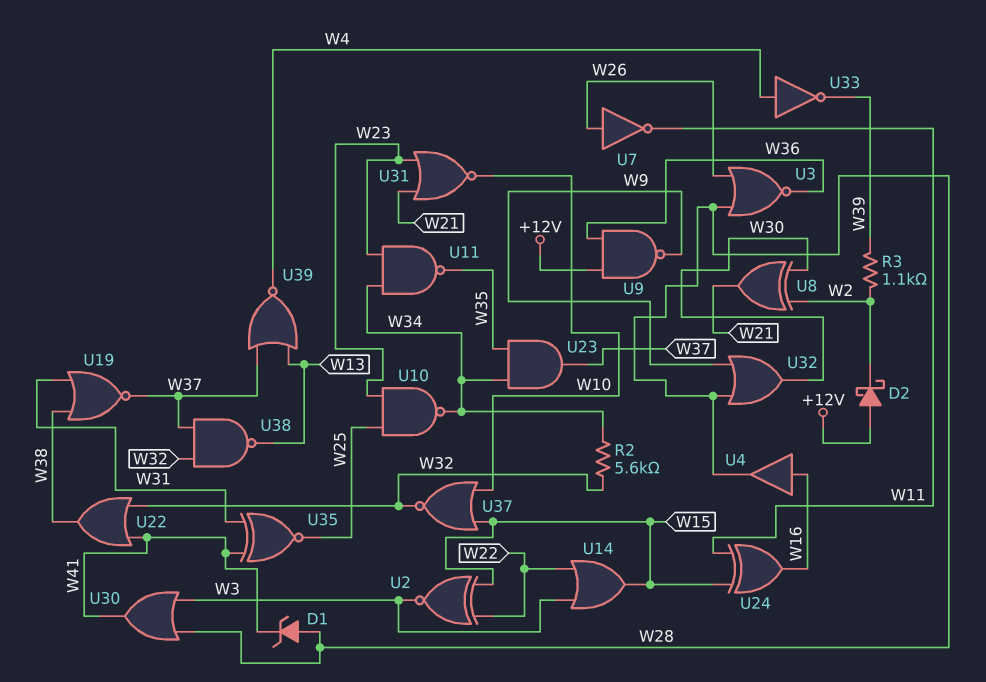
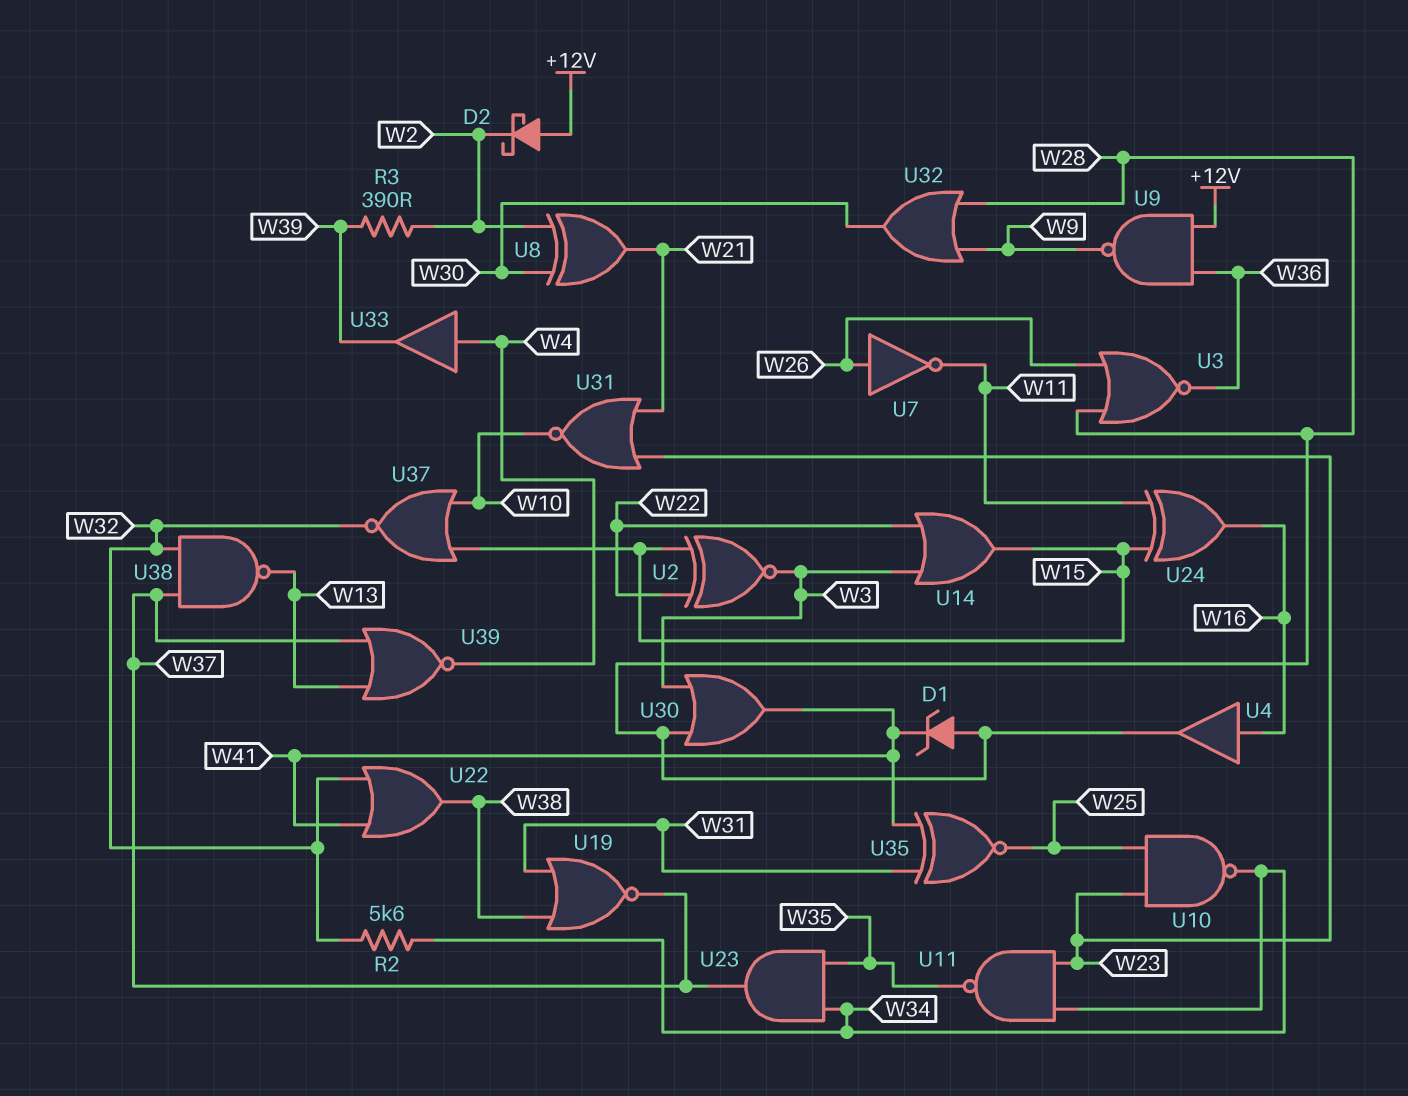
R3: 1.1k (W2, W39) -> 390 (W2, W39)
U33: NOT (in W4, out W39) -> buffer (in W4, out W39)

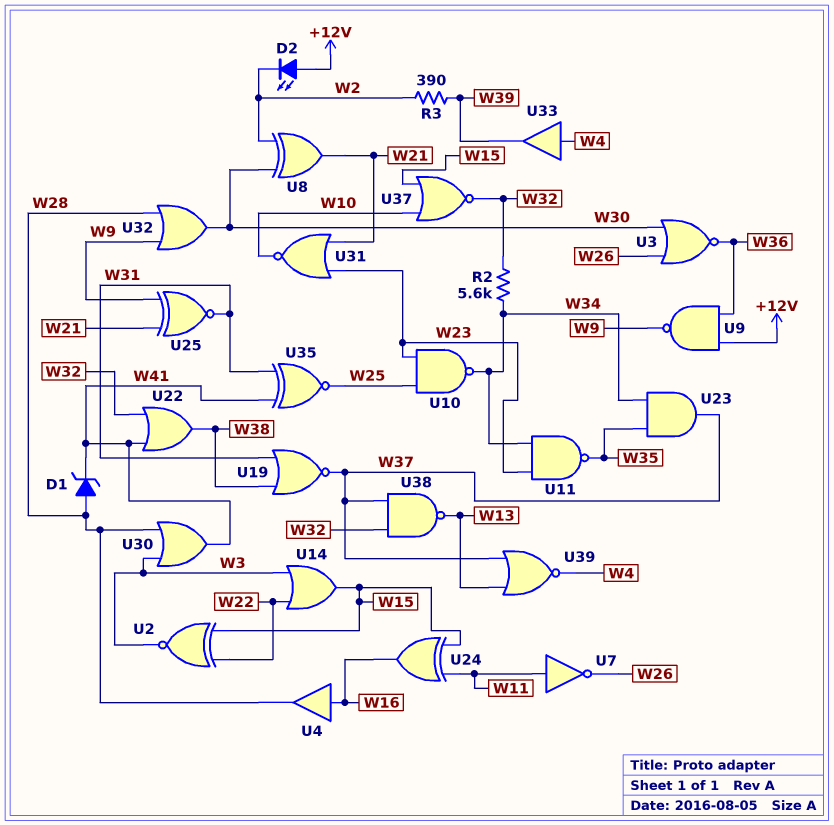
D2: schottky (A +12V, K W2) -> LED (A +12V, K W2)
U3: NOR (in W26, in W28, out W36) -> NOR (in W26, in W30, out W36)
U7: NOT (in W26, out W11) -> NOT (in W11, out W26)
U25: none -> XNOR (in W9, in W21, out W31)

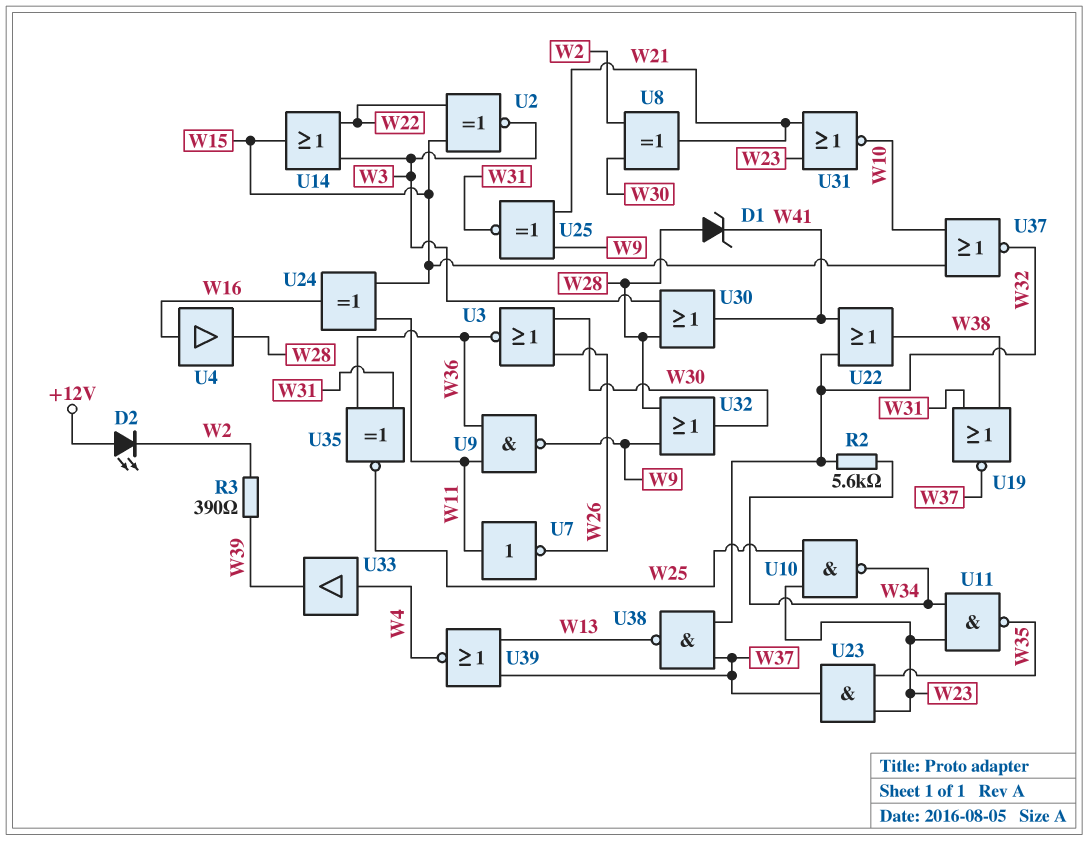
U9: NAND (in +12V, in W36, out W9) -> NAND (in W11, in W36, out W9)
U23: AND (in W34, in W35, out W37) -> AND (in W23, in W35, out W37)
U35: XNOR (in W31, in W41, out W25) -> XNOR (in W31, in W36, out W25)

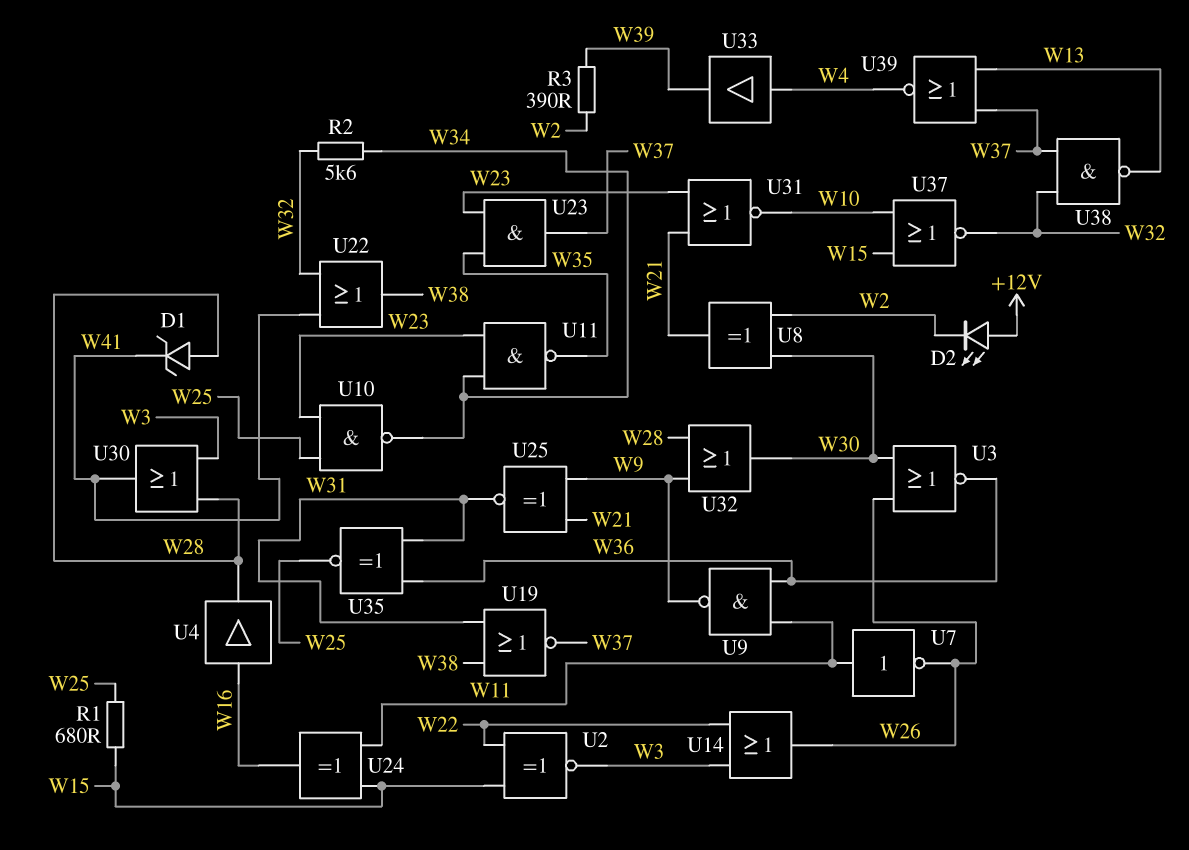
R1: none -> 680 (W15, W25)
U14: OR (in W3, in W22, out W15) -> OR (in W3, in W22, out W26)

